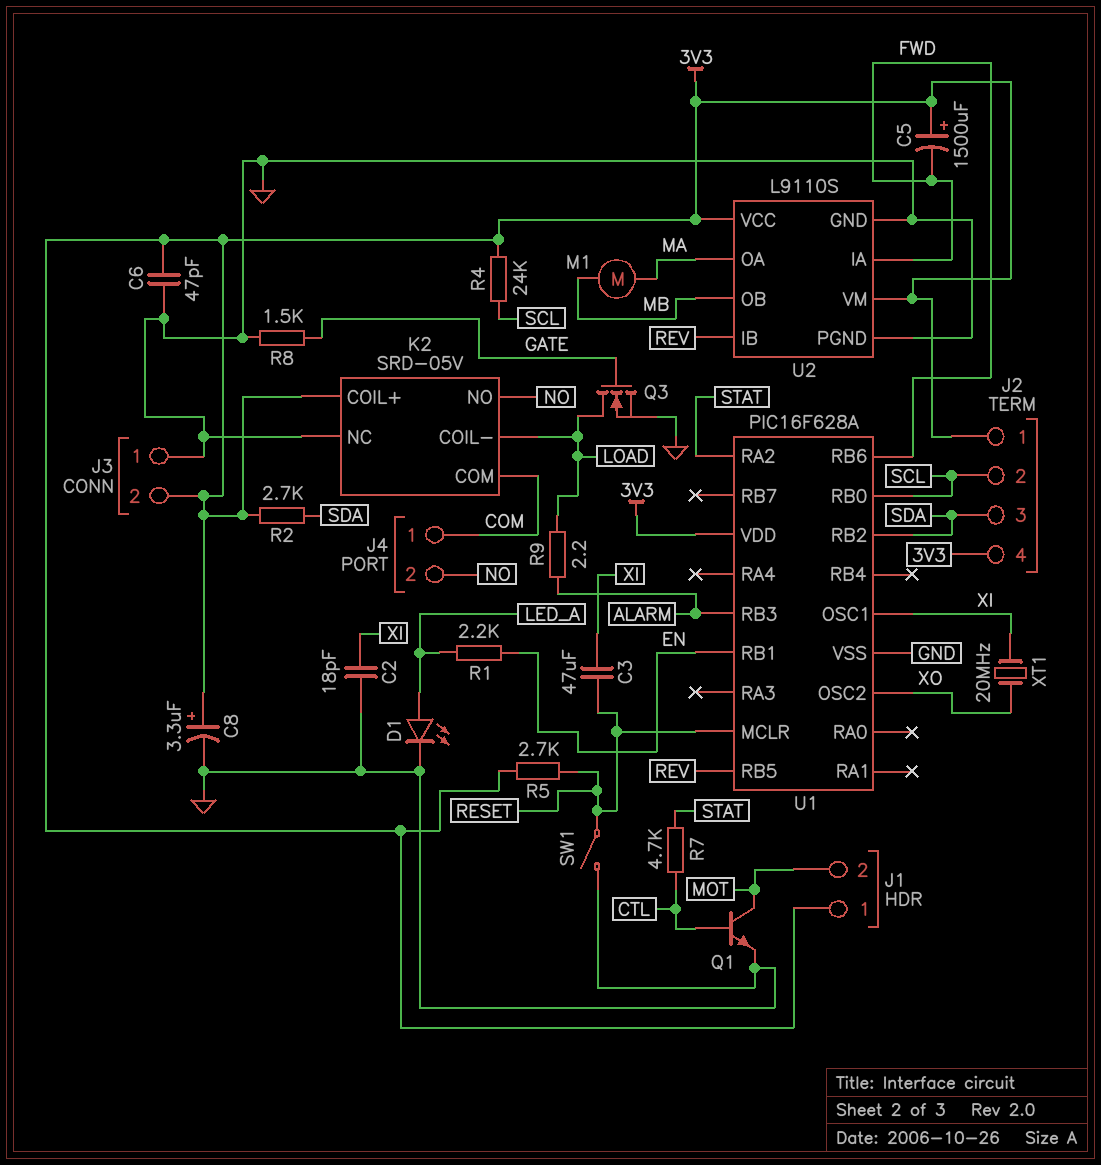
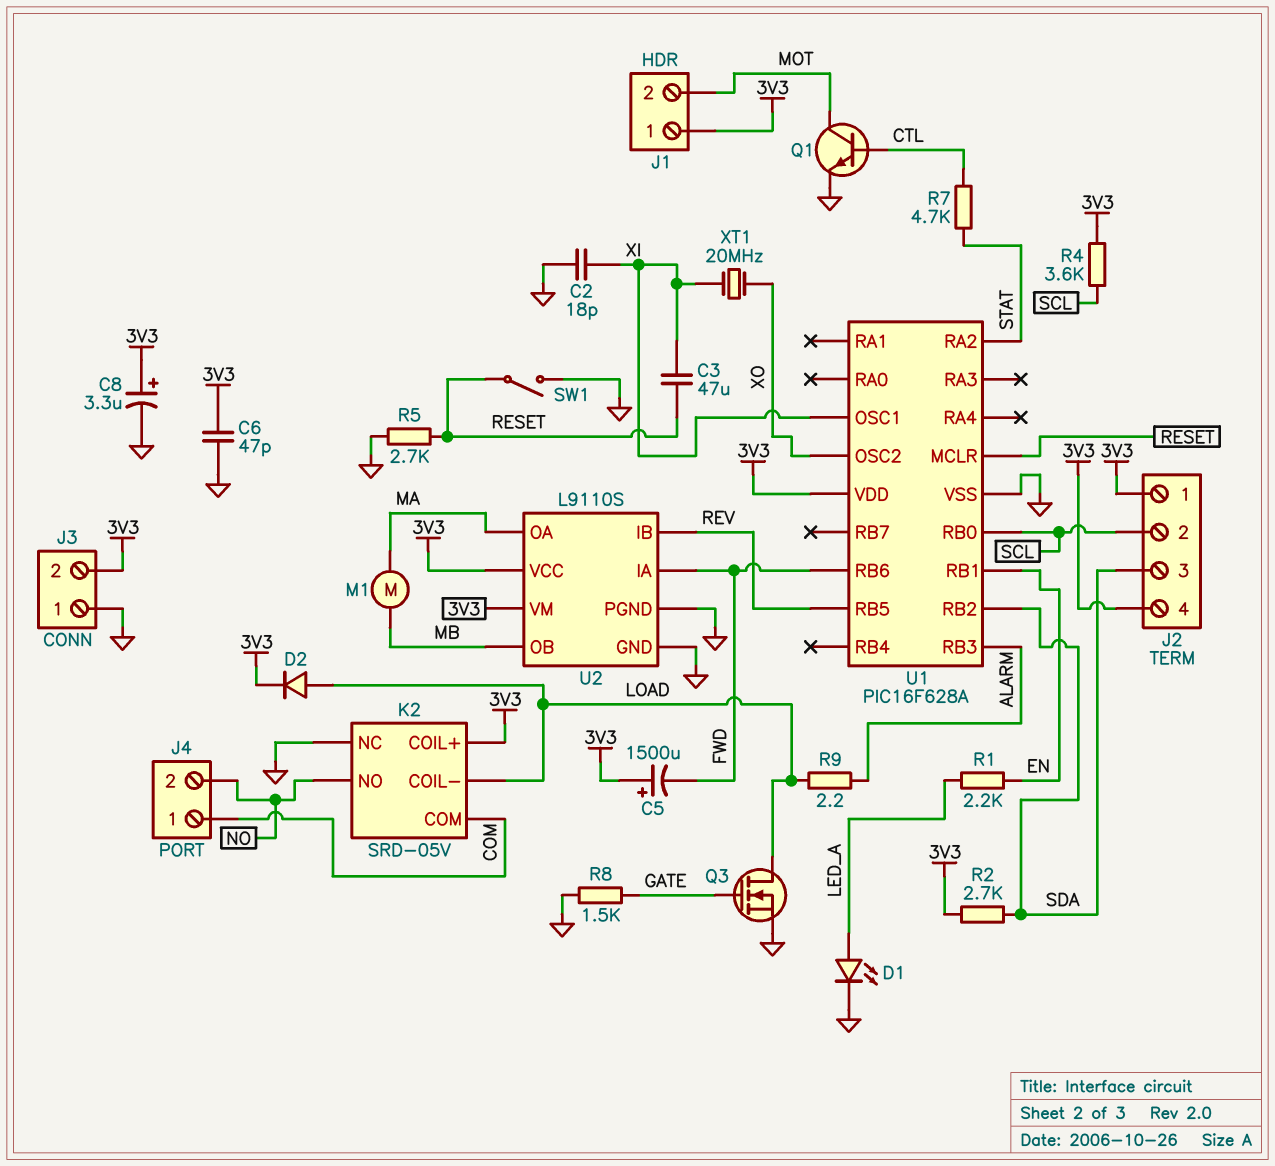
D2: none -> diode (A LOAD, K 3V3)
R4: 24k (3V3, SCL) -> 3.6k (3V3, SCL)
R5: 2.7k (3V3, RESET) -> 2.7k (GND, RESET)

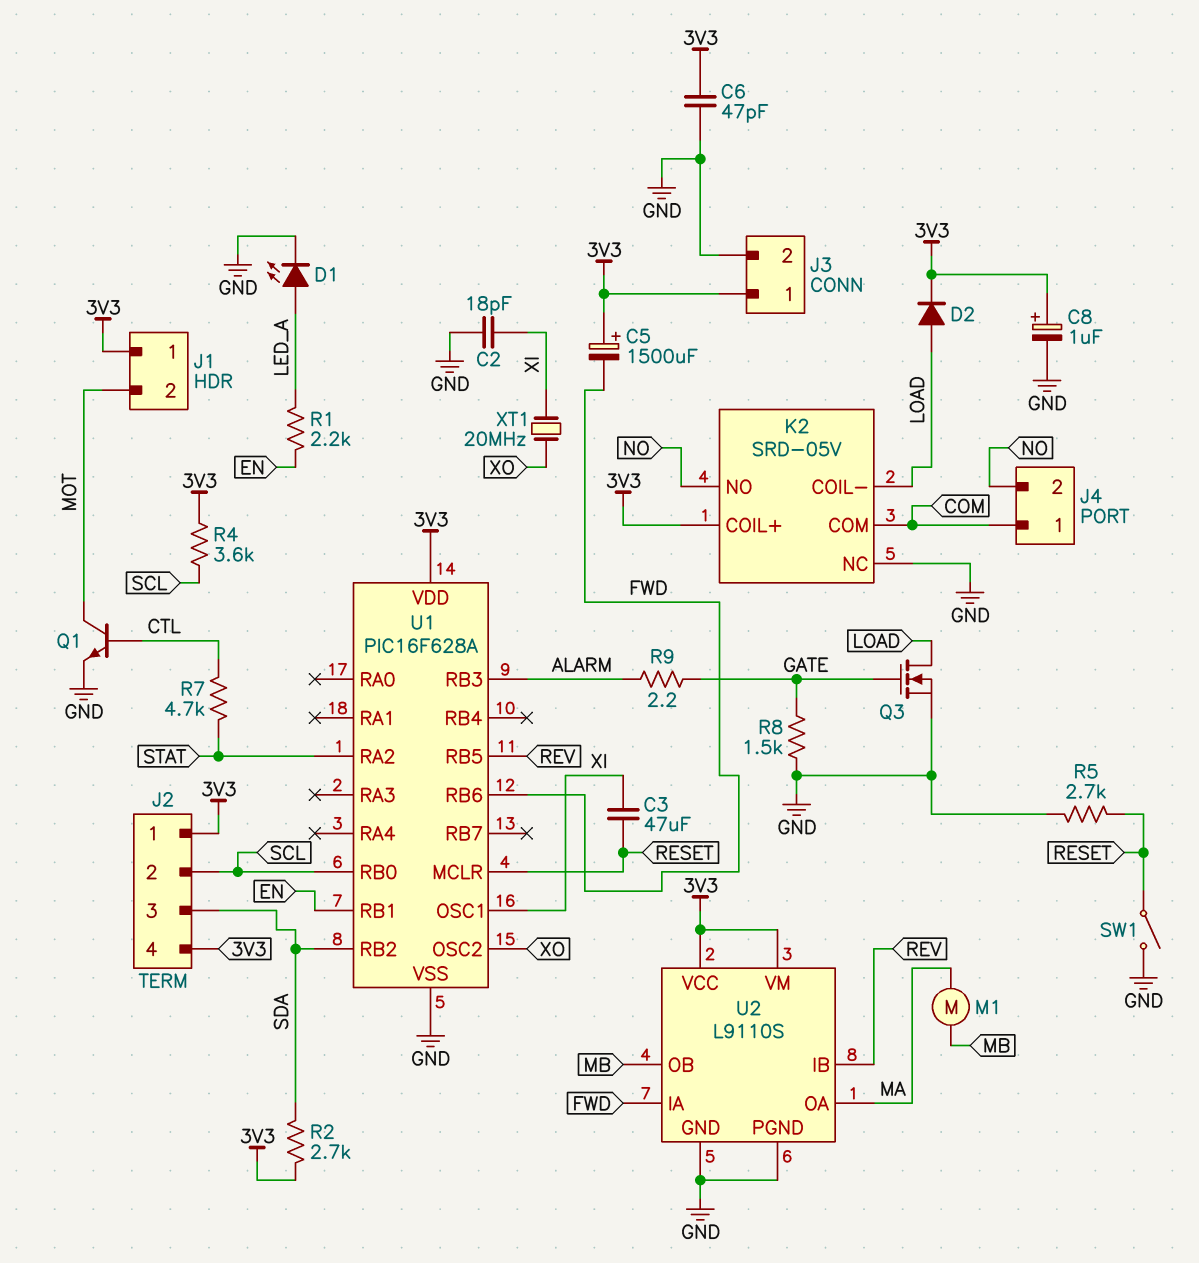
C8: 3.3uF (plus 3V3, minus GND) -> 1uF (plus 3V3, minus GND)
J3 pin 1: GND -> 3V3
J3 pin 2: 3V3 -> GND
R9: 2.2 (ALARM, LOAD) -> 2.2 (ALARM, GATE)

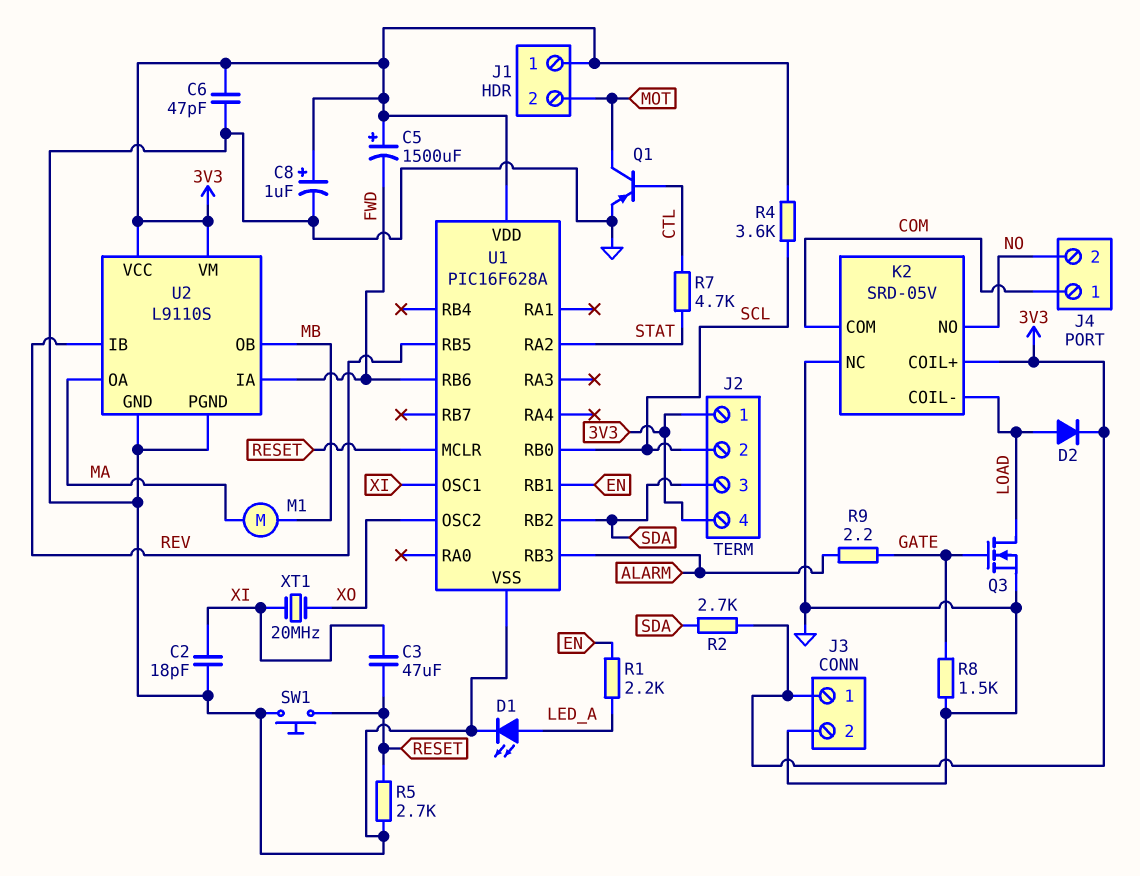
Q1: NPN (B CTL, C MOT, E GND) -> PNP (B CTL, C MOT, E GND)
SW1: switch (GND, RESET) -> button (GND, RESET)

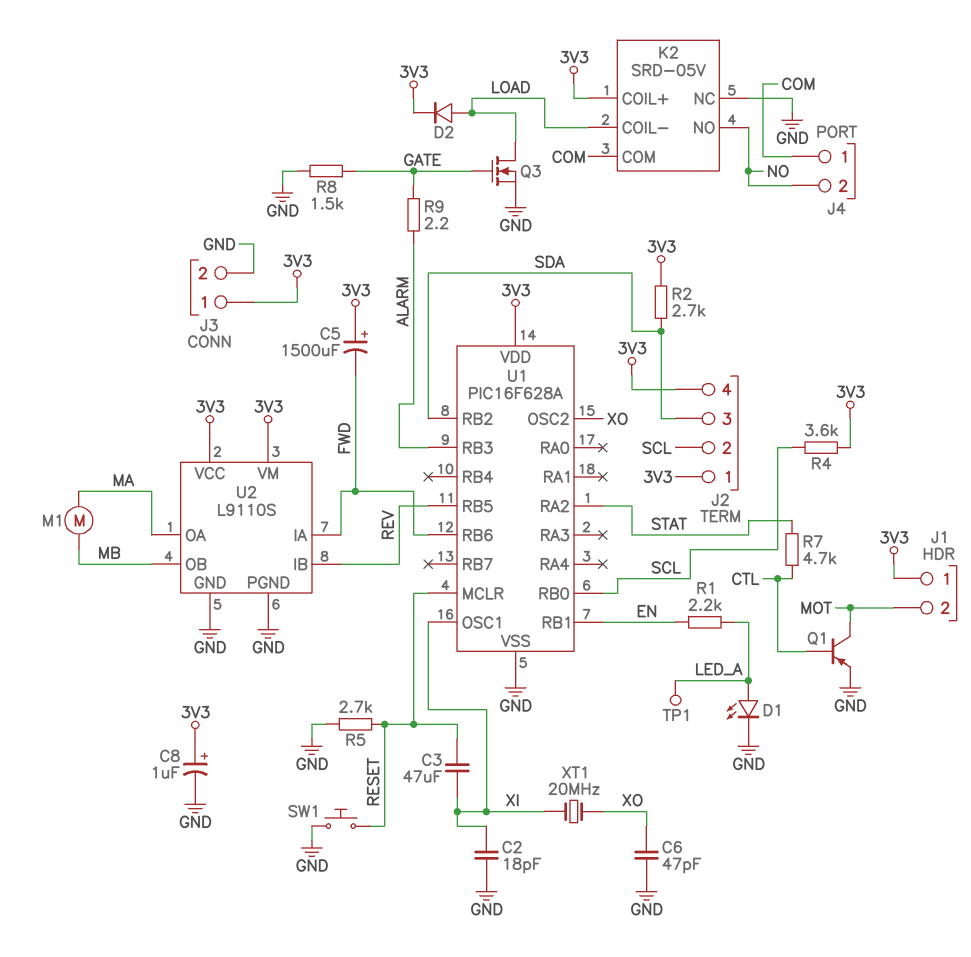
C6: 47pF (3V3, GND) -> 47pF (GND, XO)
TP1: none -> test point (LED_A)

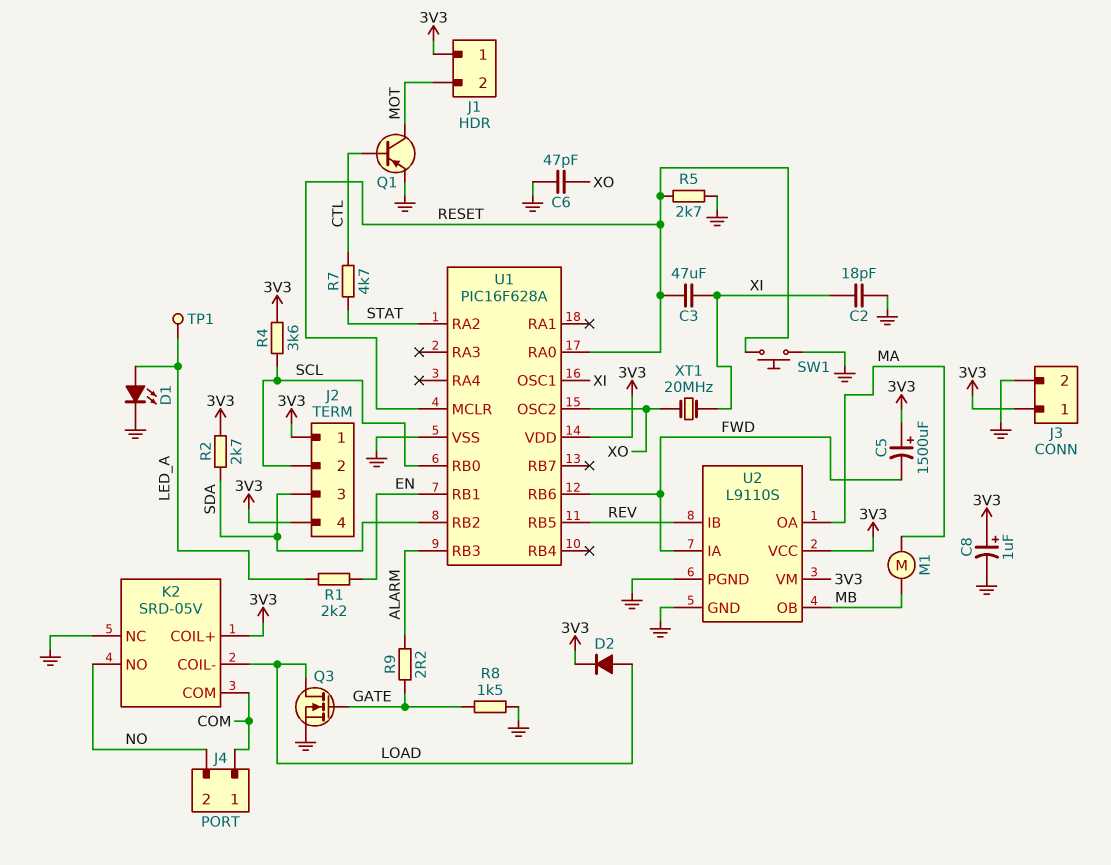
U1 pin RA0: none -> RESET

